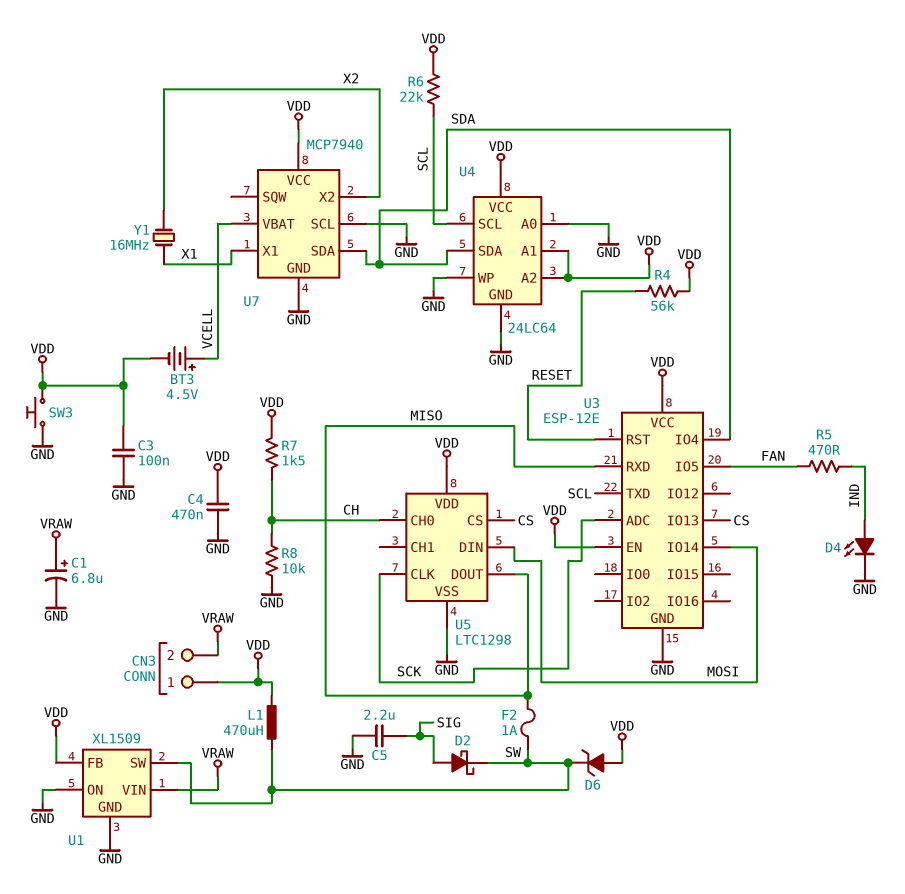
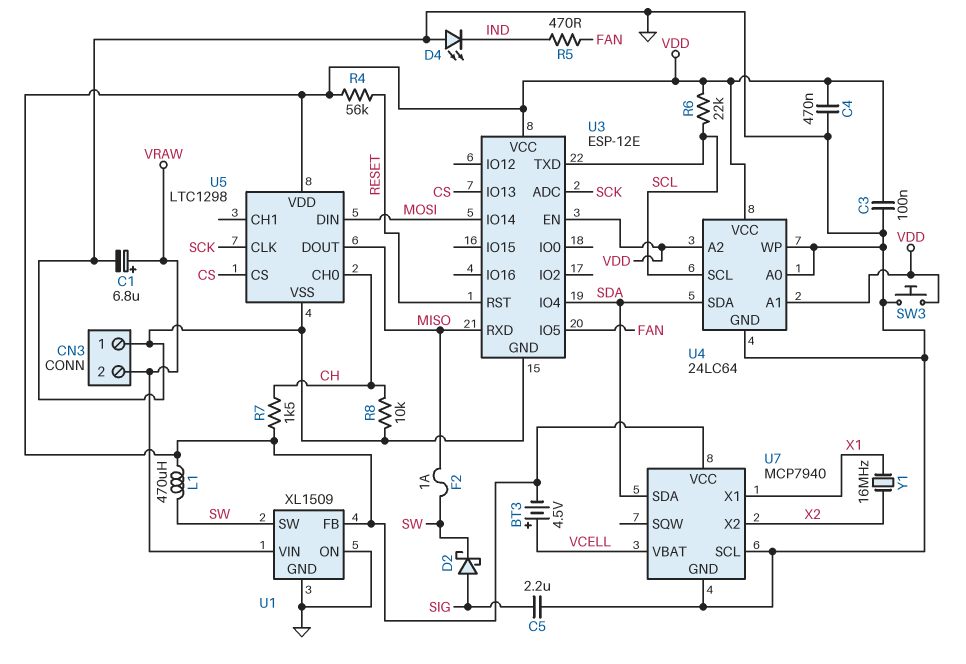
CN3 pin 1: VDD -> GND
D4: LED (A IND, K GND) -> LED (A GND, K IND)
D6: zener (A VDD, K SW) -> none

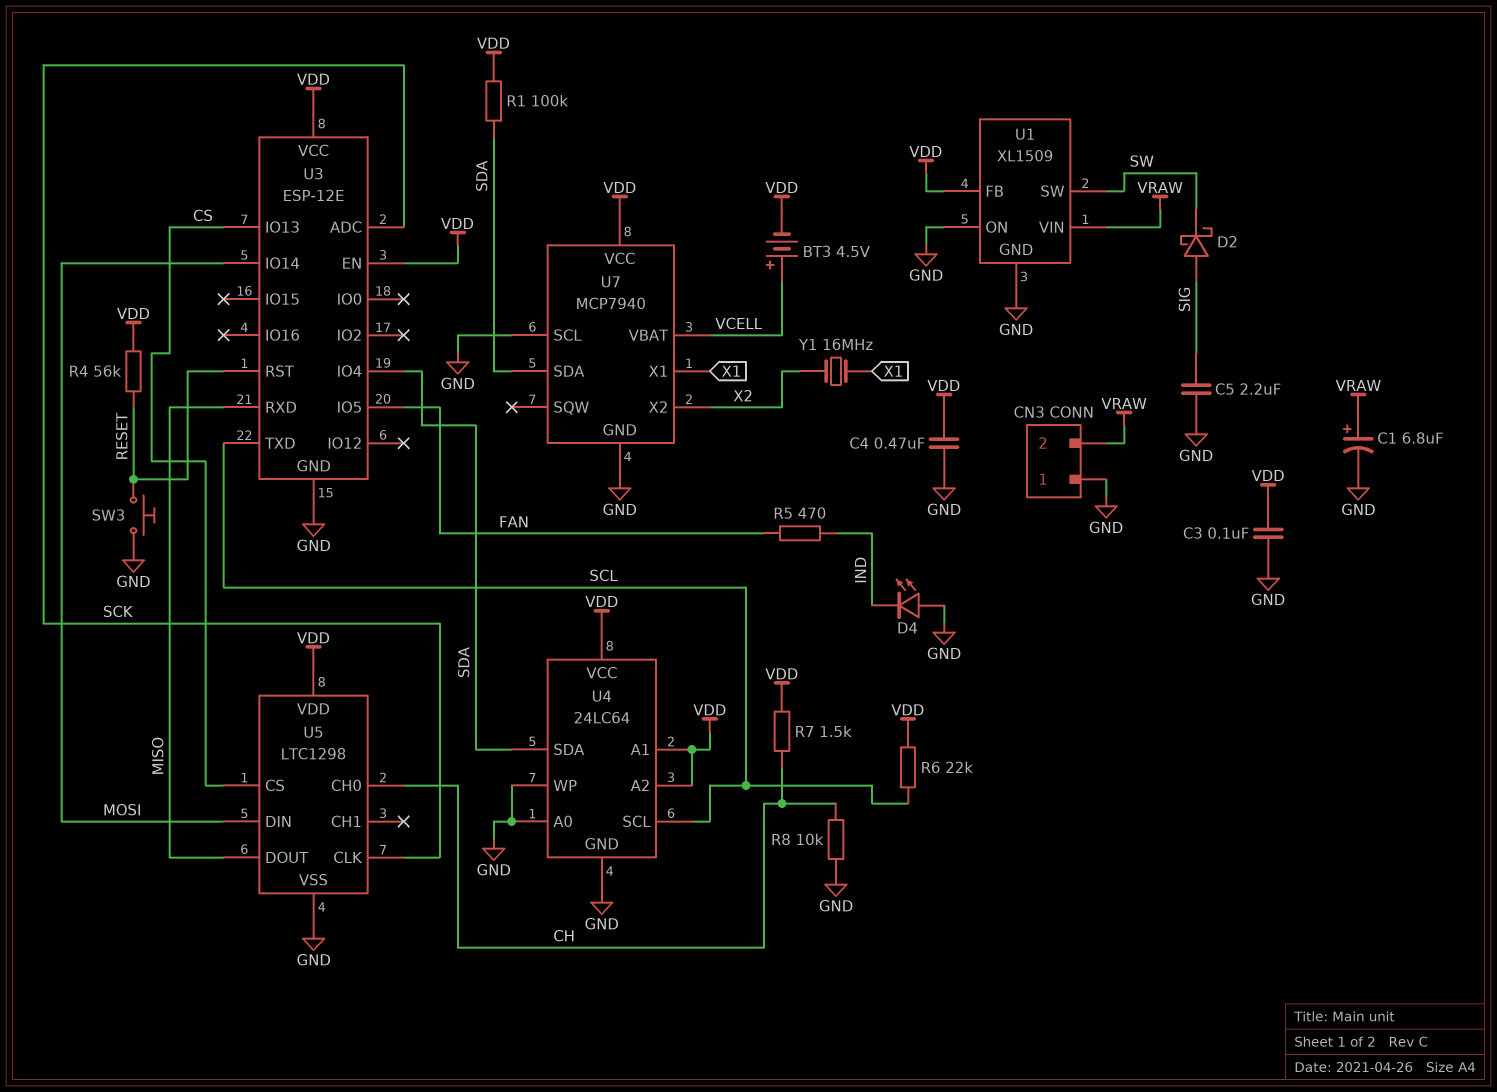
F2: 1A (MISO, SW) -> none
L1: 470uH (SW, VDD) -> none
R1: none -> 100k (SDA, VDD)
SW3: button (GND, VDD) -> button (GND, RESET)

